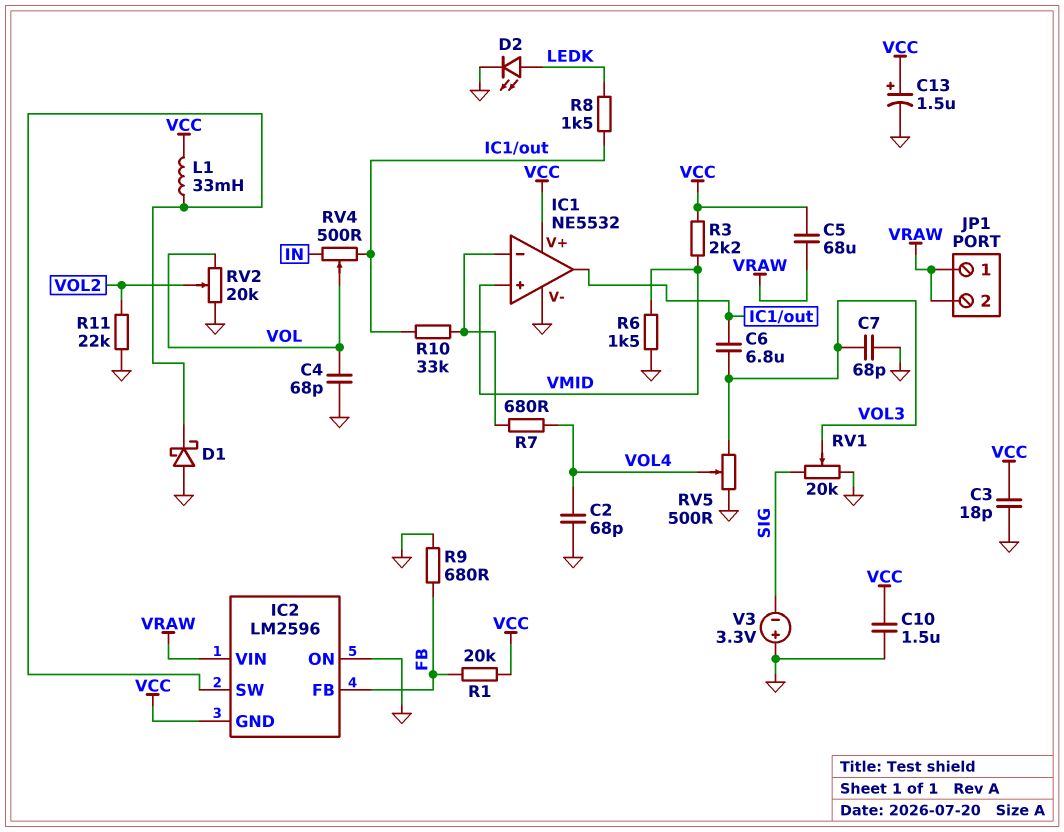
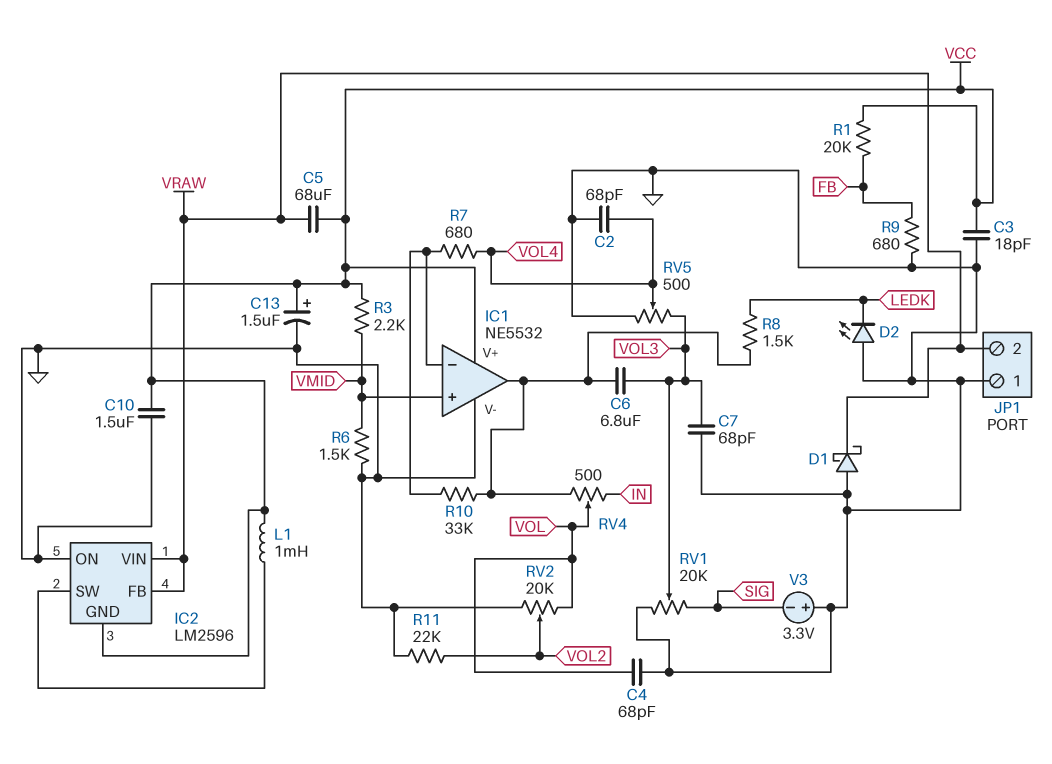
D1: schottky (A GND, K IC2/SW) -> schottky (A GND, K VRAW)
D2: LED (A LEDK, K GND) -> LED (A GND, K LEDK)
IC2 pin FB: FB -> VRAW
JP1 pin 1: VRAW -> GND
L1: 33mH (IC2/SW, VCC) -> 1mH (IC2/SW, VCC)

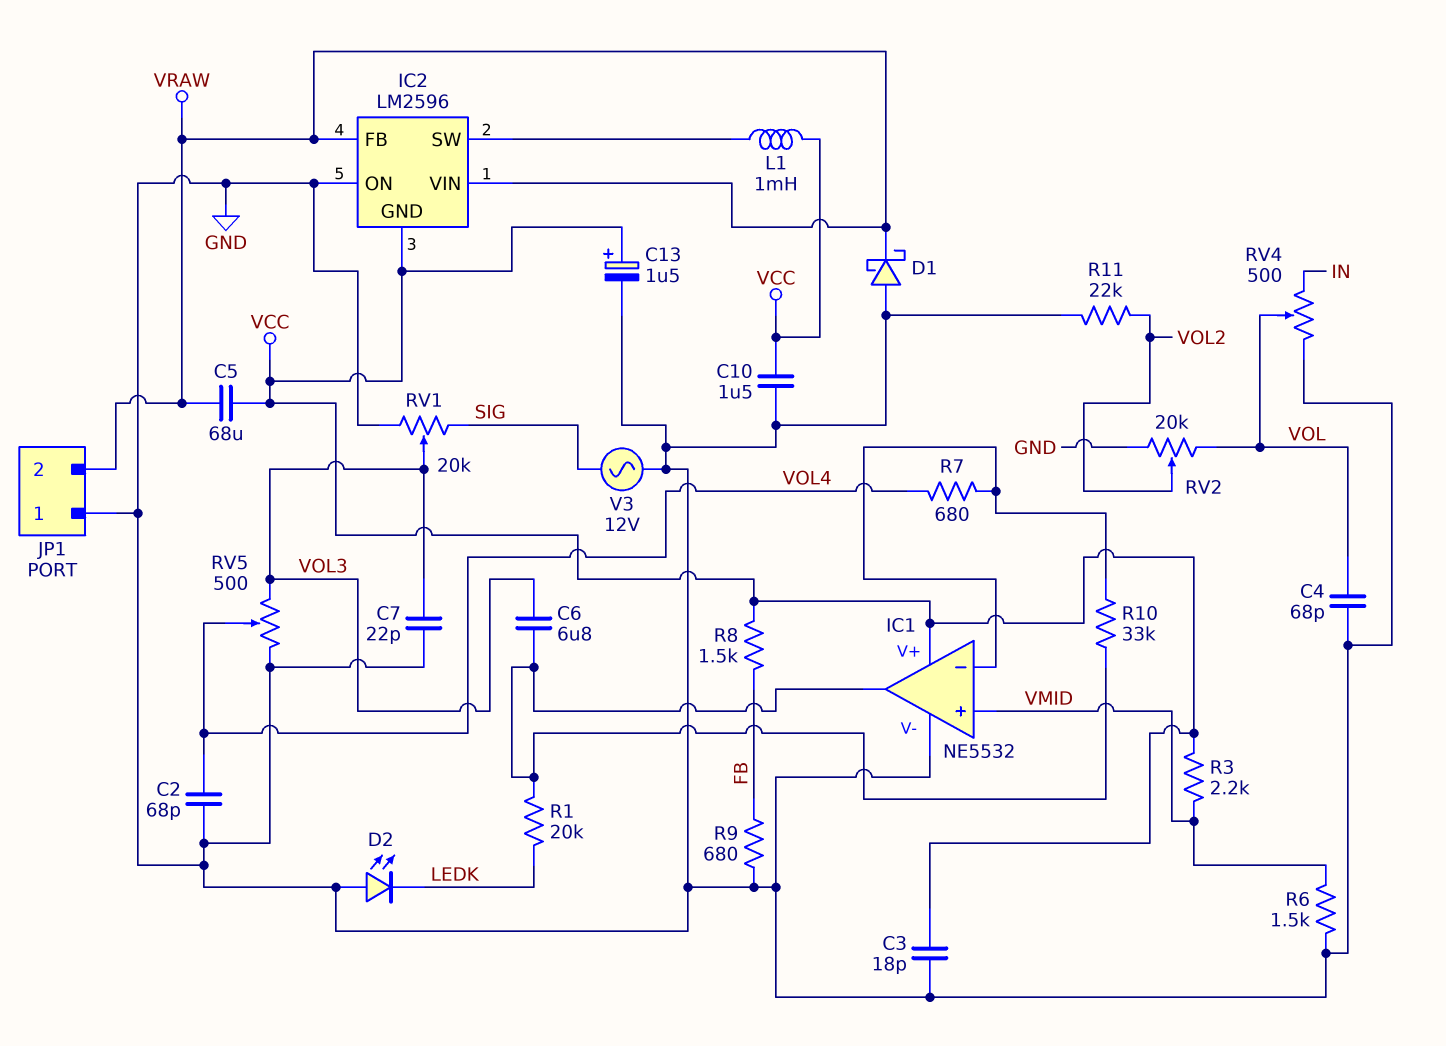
C7: 68pF (GND, VOL3) -> 22pF (GND, VOL3)
R1: 20k (FB, VCC) -> 20k (IC1/out, LEDK)
R8: 1.5k (IC1/out, LEDK) -> 1.5k (FB, VCC)
RV4: 500 (IC1/out, IN, wiper VOL) -> 500 (GND, IN, wiper VOL)
V3: 3.3V (plus GND, minus SIG) -> AC 12V (GND, SIG)

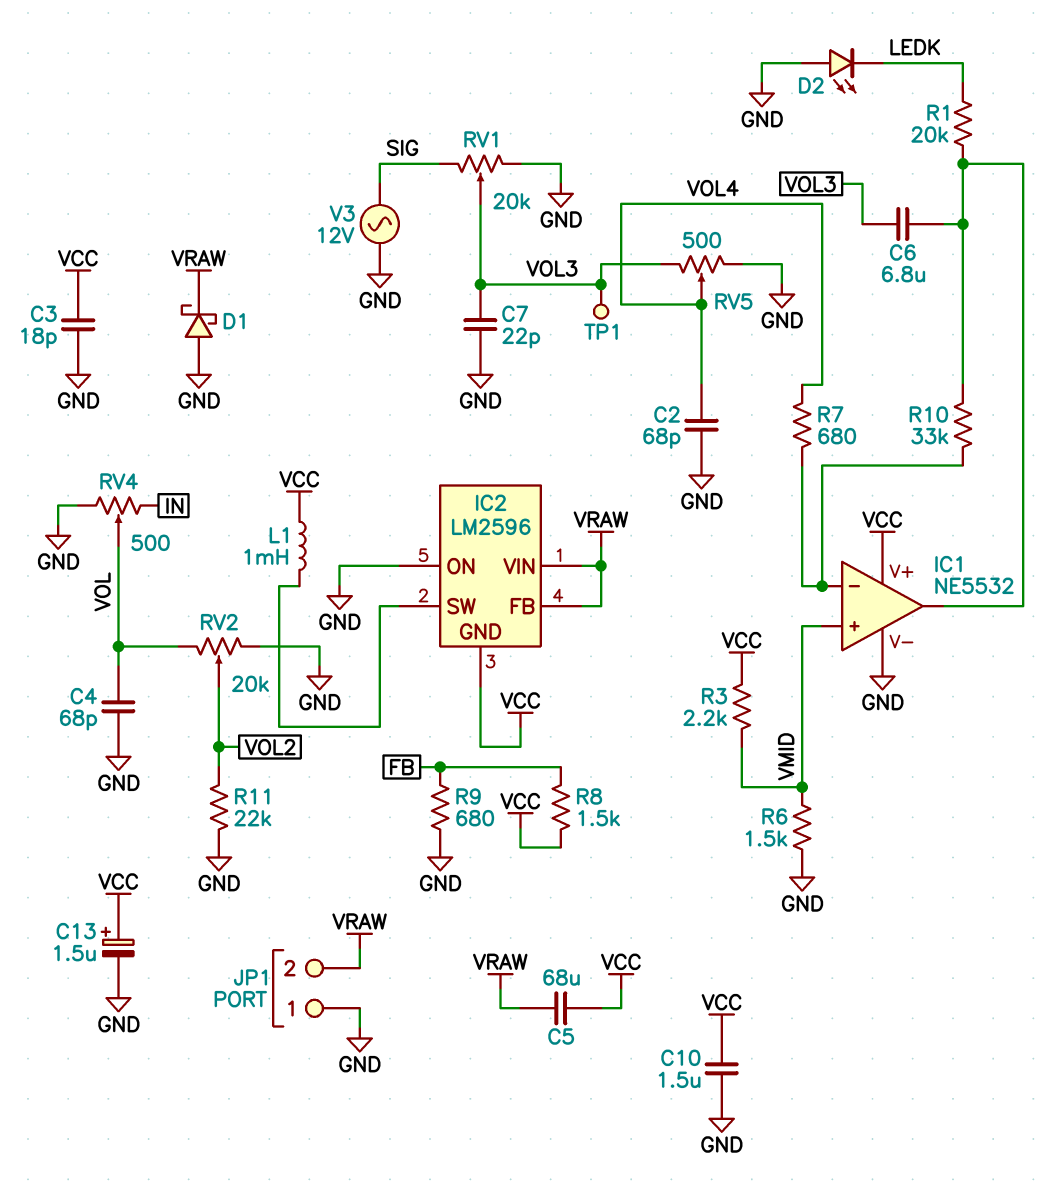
TP1: none -> test point (VOL3)

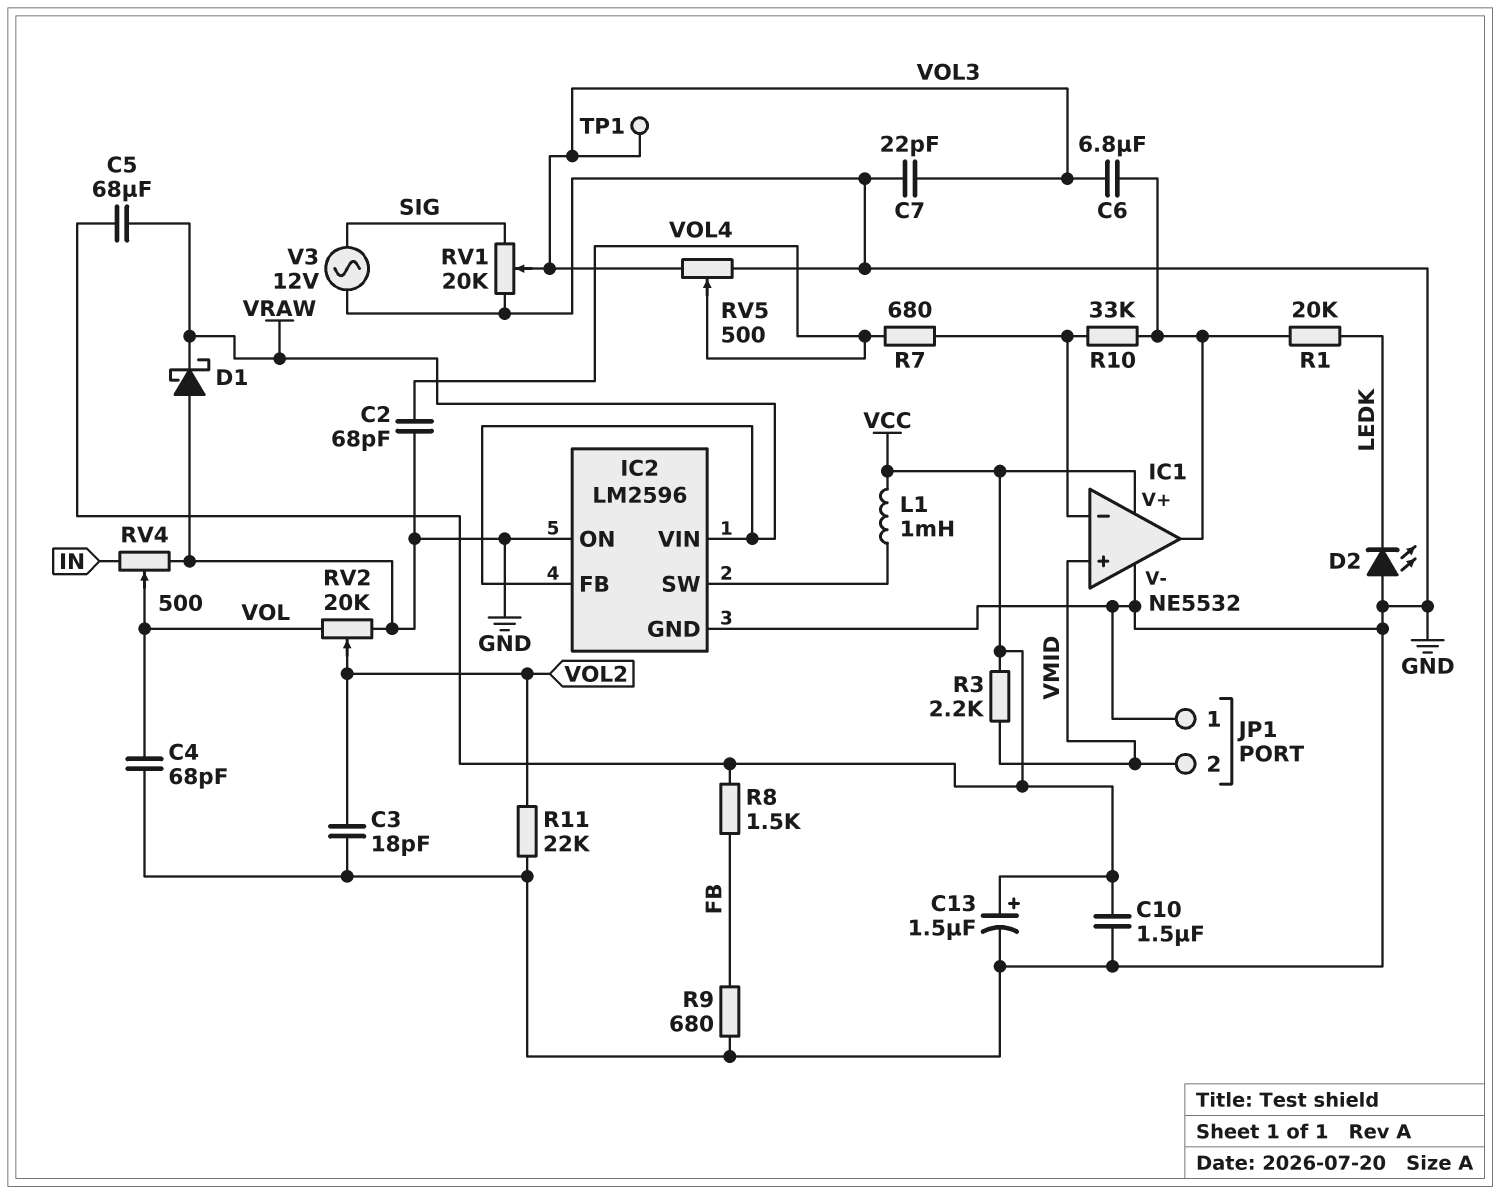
C3: 18pF (GND, VCC) -> 18pF (GND, VOL2)
IC2 pin GND: VCC -> GND
JP1 pin 2: VRAW -> VMID
R6: 1.5k (GND, VMID) -> none

